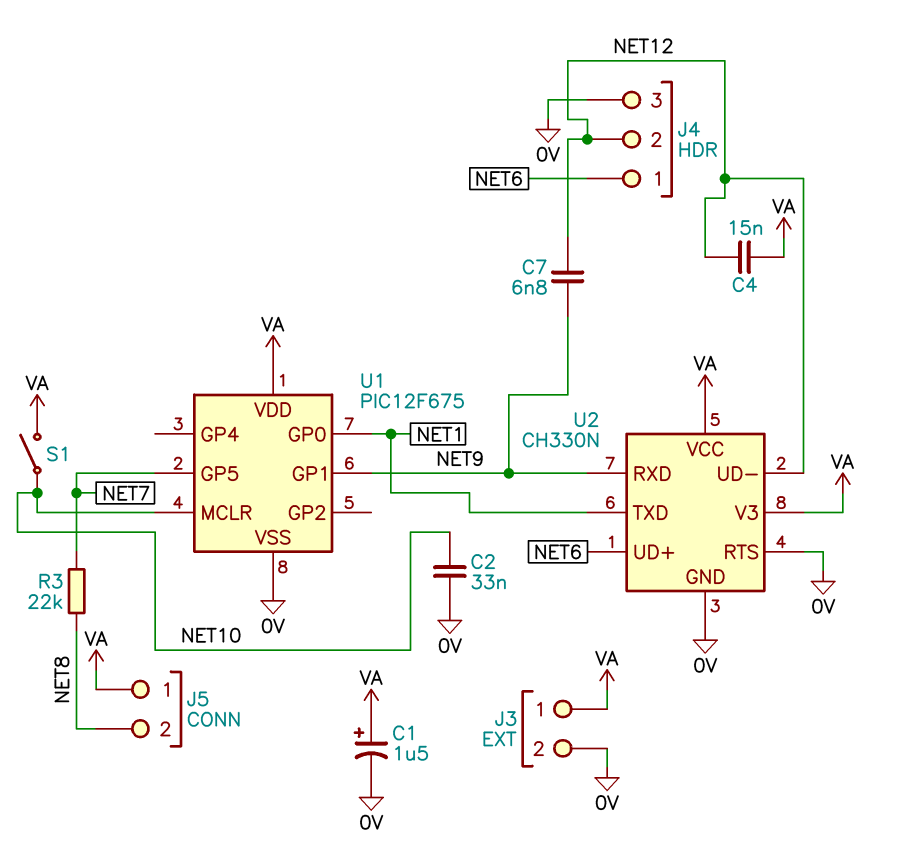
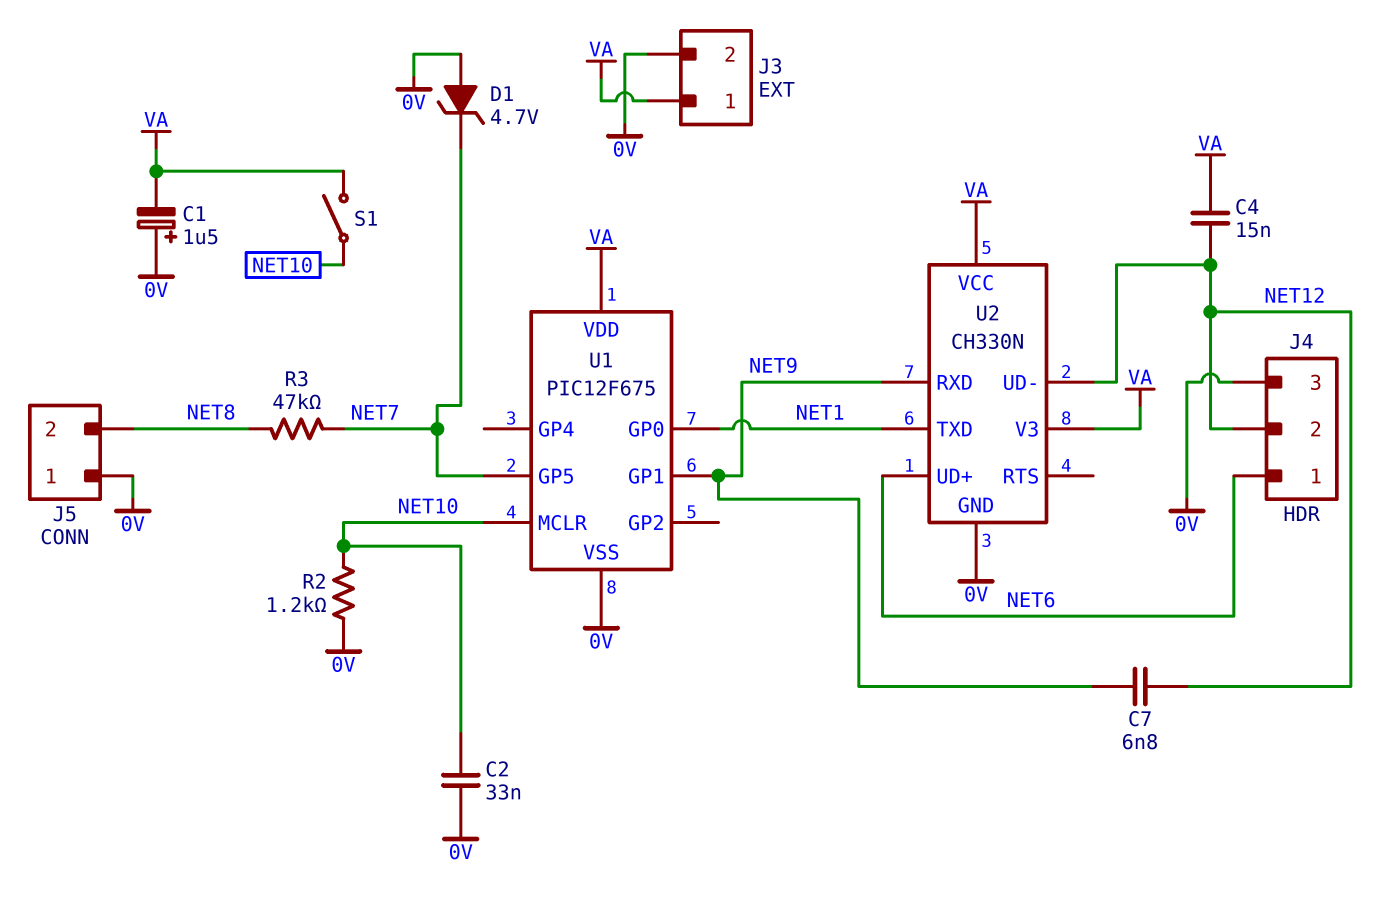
C1: 1.5uF (plus VA, minus 0V) -> 1.5uF (plus 0V, minus VA)
D1: none -> zener 4.7V (A 0V, K NET7)
J5 pin 1: VA -> 0V
R2: none -> 1.2k (0V, NET10)
R3: 22k (NET7, NET8) -> 47k (NET7, NET8)
U2 pin RTS: 0V -> none

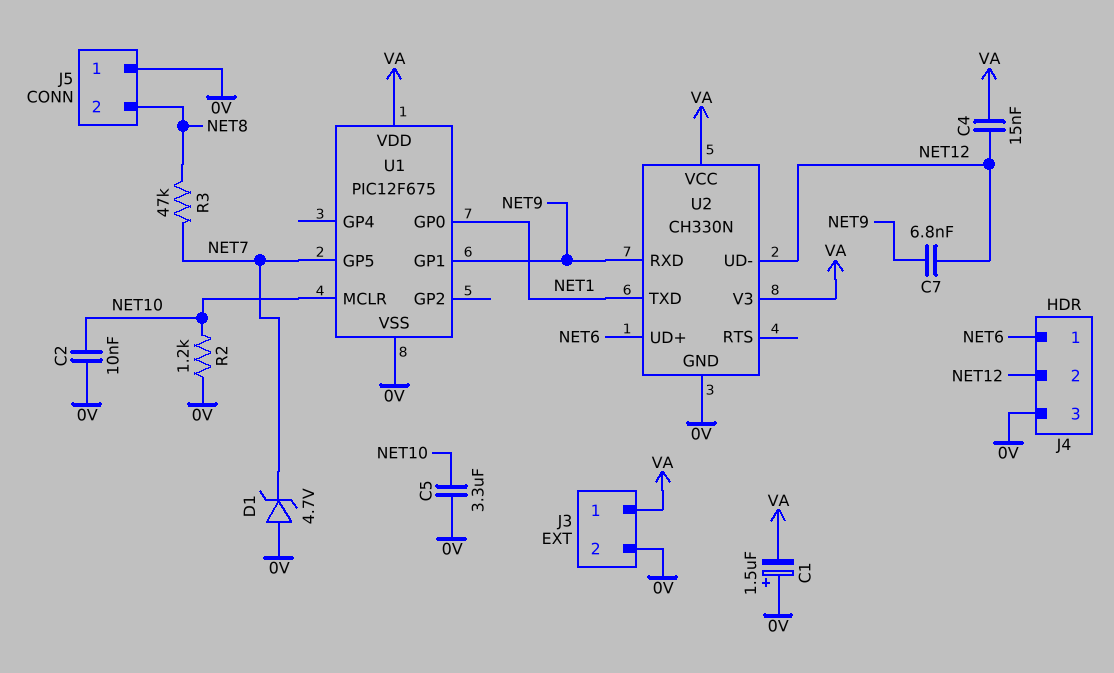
C2: 33nF (0V, NET10) -> 10nF (0V, NET10)
C5: none -> 3.3uF (0V, NET10)
S1: switch (NET10, VA) -> none

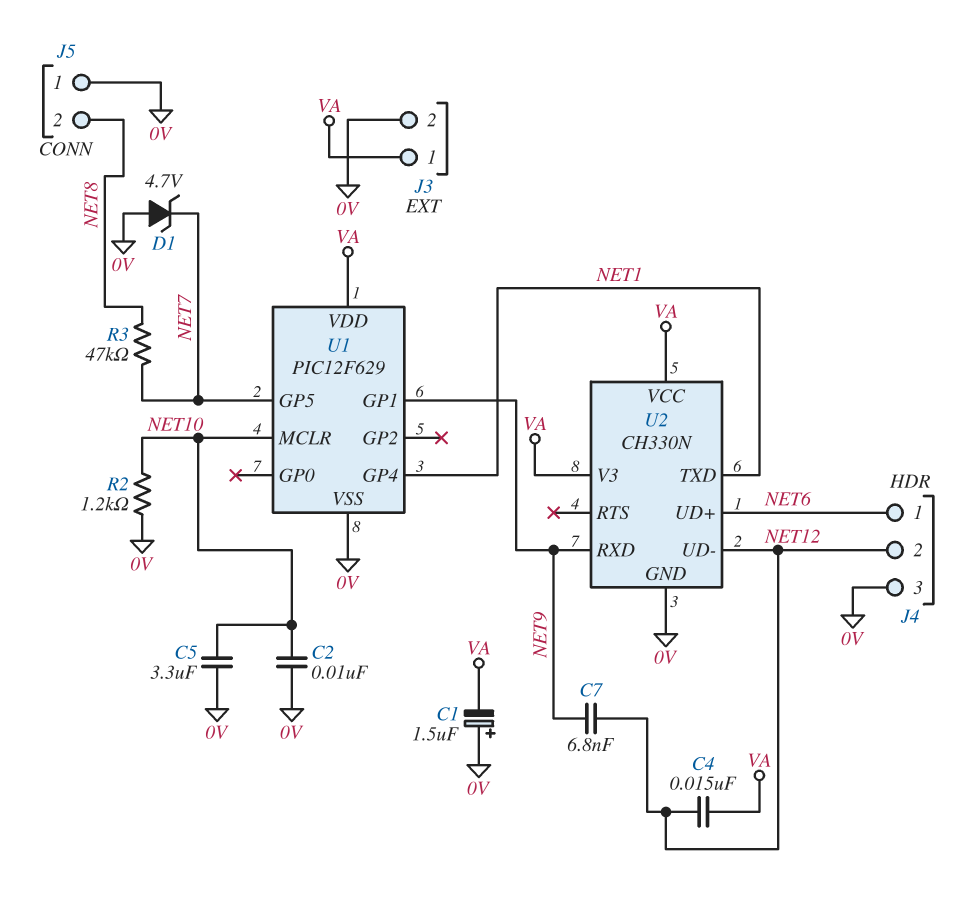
U1: PIC12F675 -> PIC12F629
U1 pin GP0: NET1 -> none
U1 pin GP4: none -> NET1

